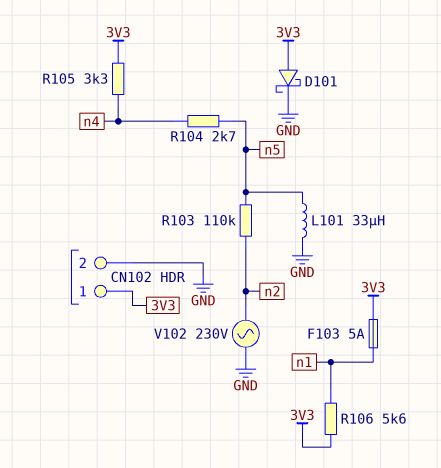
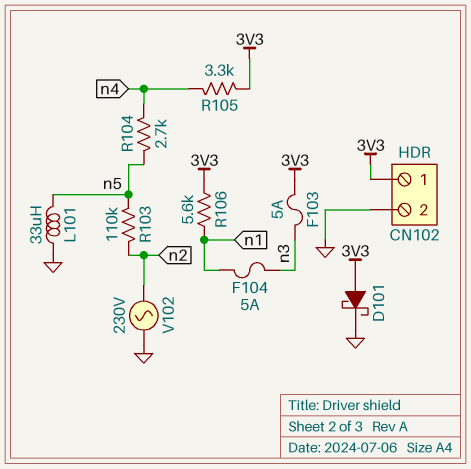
F103: 5A (3V3, n1) -> 5A (3V3, n3)
F104: none -> 5A (n1, n3)

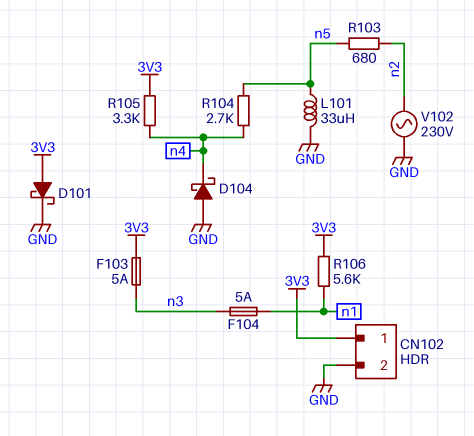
D104: none -> schottky (A GND, K n4)
R103: 110k (n2, n5) -> 680 (n2, n5)

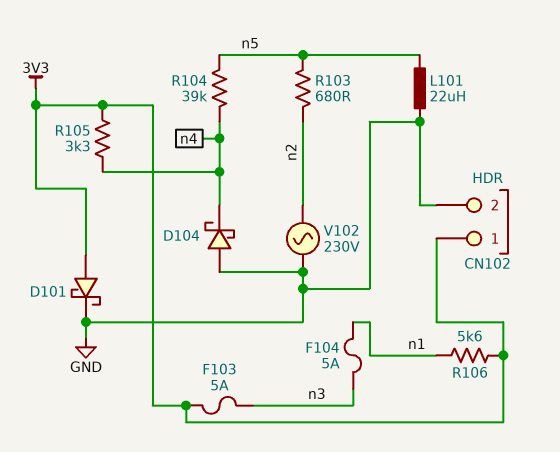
L101: 33uH (GND, n5) -> 22uH (GND, n5)
R104: 2.7k (n4, n5) -> 39k (n4, n5)

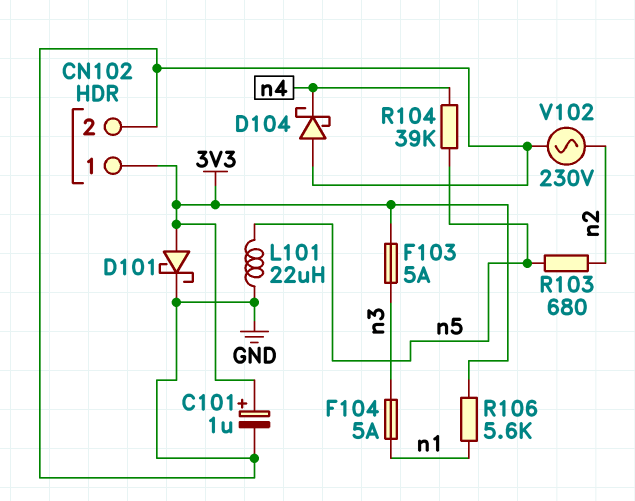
C101: none -> 1uF (plus 3V3, minus GND)
R105: 3.3k (3V3, n4) -> none

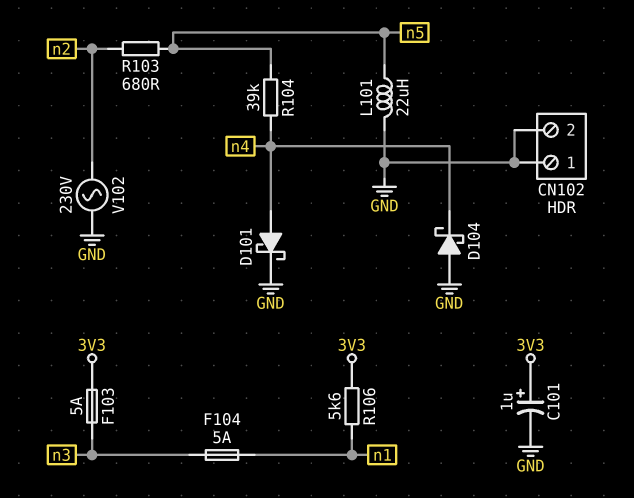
CN102 pin 1: 3V3 -> GND
D101: schottky (A 3V3, K GND) -> schottky (A n4, K GND)

